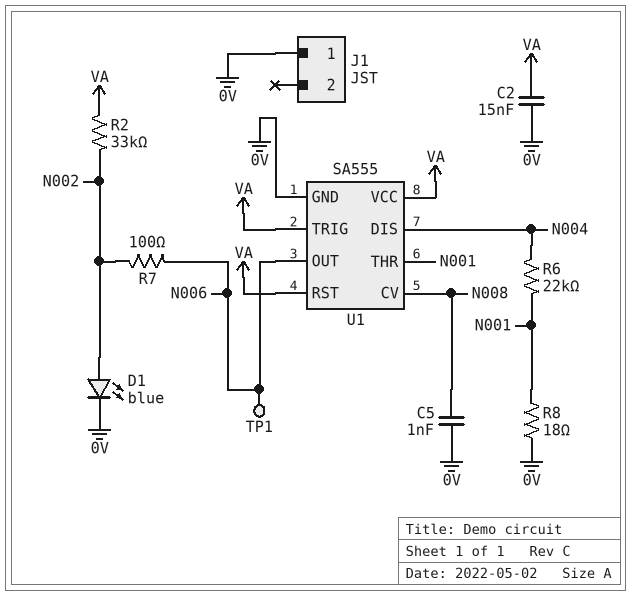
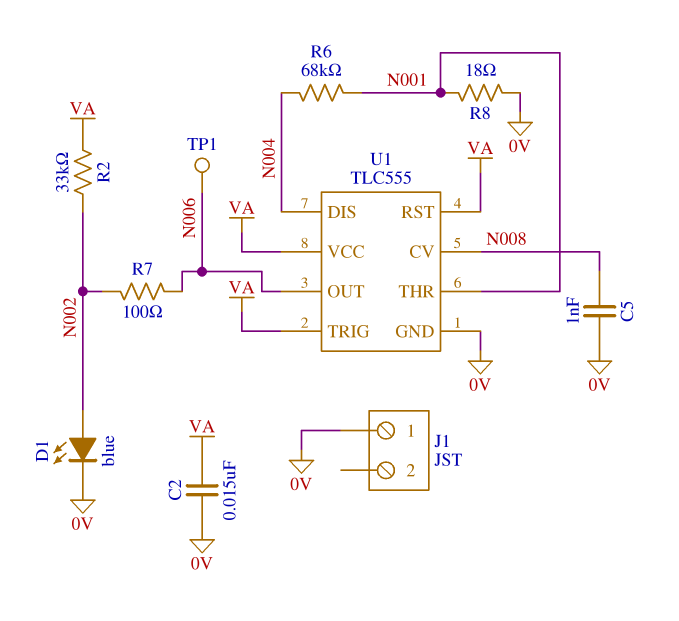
R6: 22k (N001, N004) -> 68k (N001, N004)
U1: SA555 -> TLC555

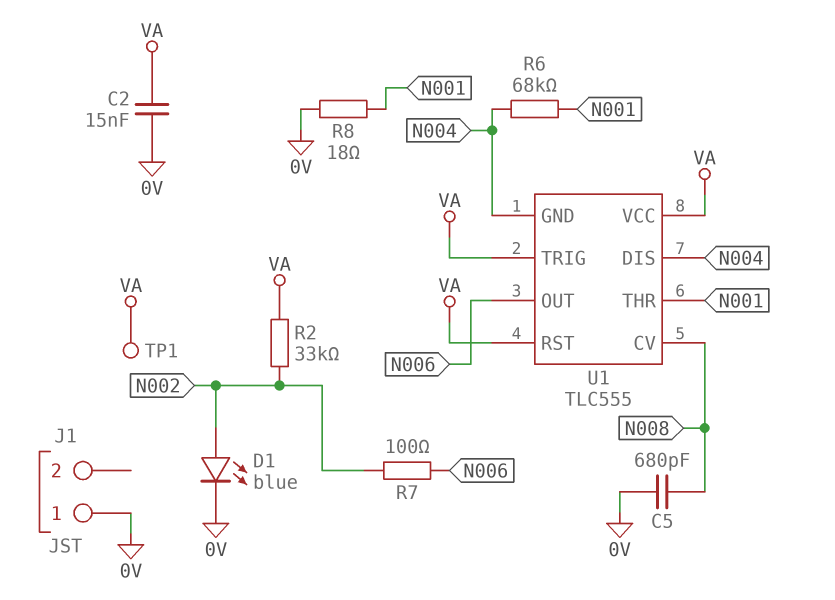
C5: 1nF (0V, N008) -> 680pF (0V, N008)
TP1: test point (N006) -> test point (VA)
U1 pin GND: 0V -> N004

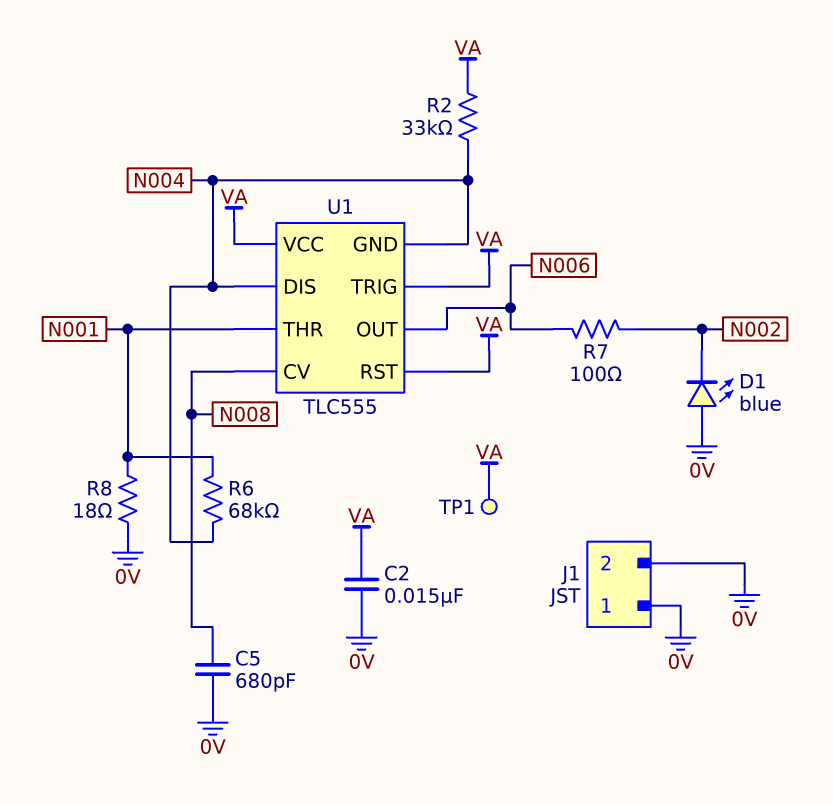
D1: LED blue (A N002, K 0V) -> LED blue (A 0V, K N002)
J1 pin 2: none -> 0V
R2: 33k (N002, VA) -> 33k (N004, VA)

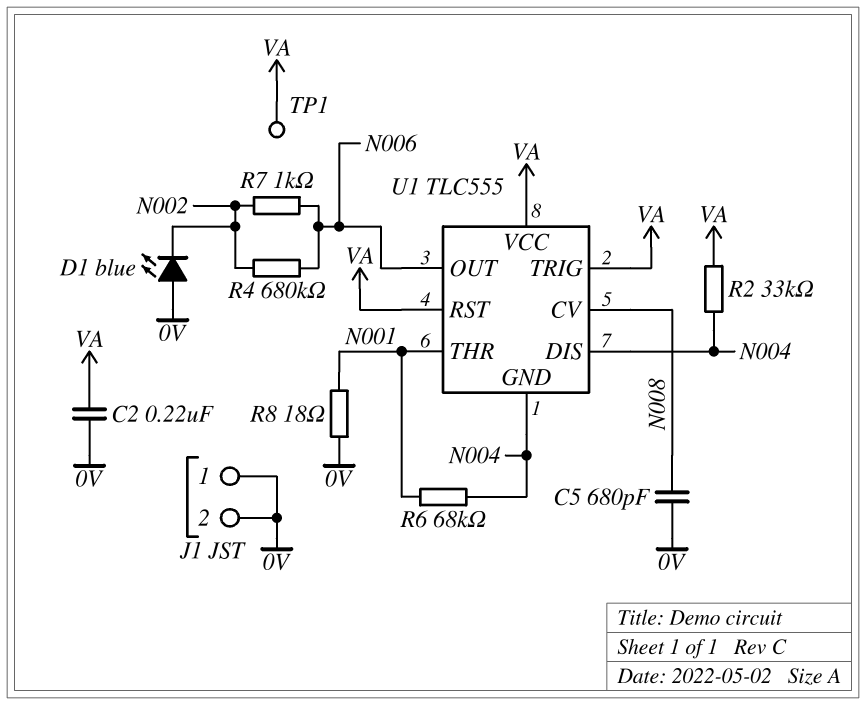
C2: 15nF (0V, VA) -> 220nF (0V, VA)
R4: none -> 680k (N002, N006)
R7: 100 (N002, N006) -> 1k (N002, N006)

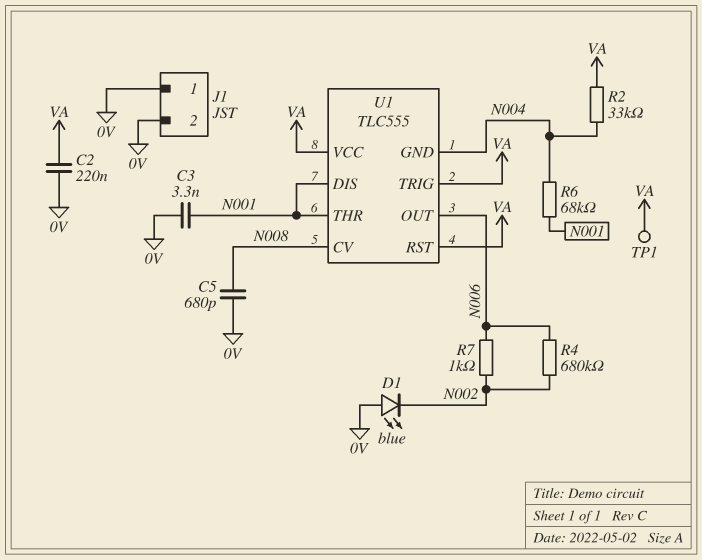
C3: none -> 3.3nF (0V, N001)
R8: 18 (0V, N001) -> none
U1 pin DIS: N004 -> N001

